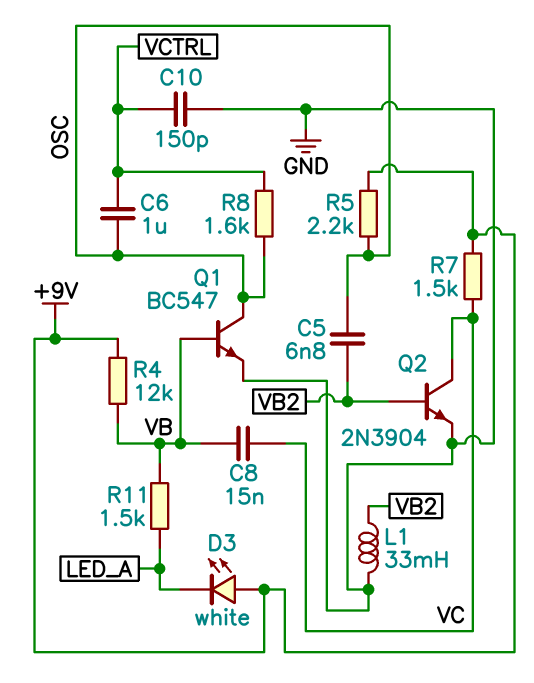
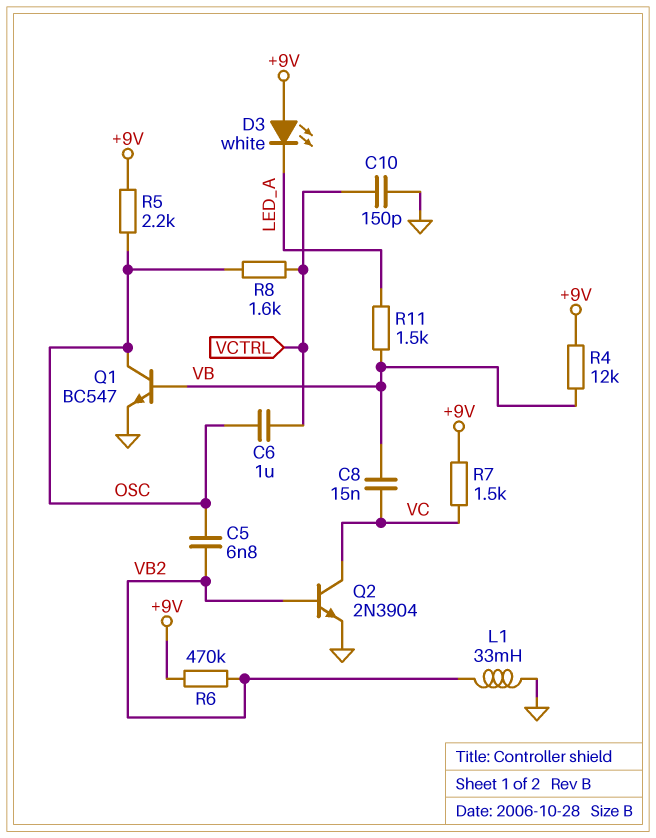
R6: none -> 470k (+9V, VB2)

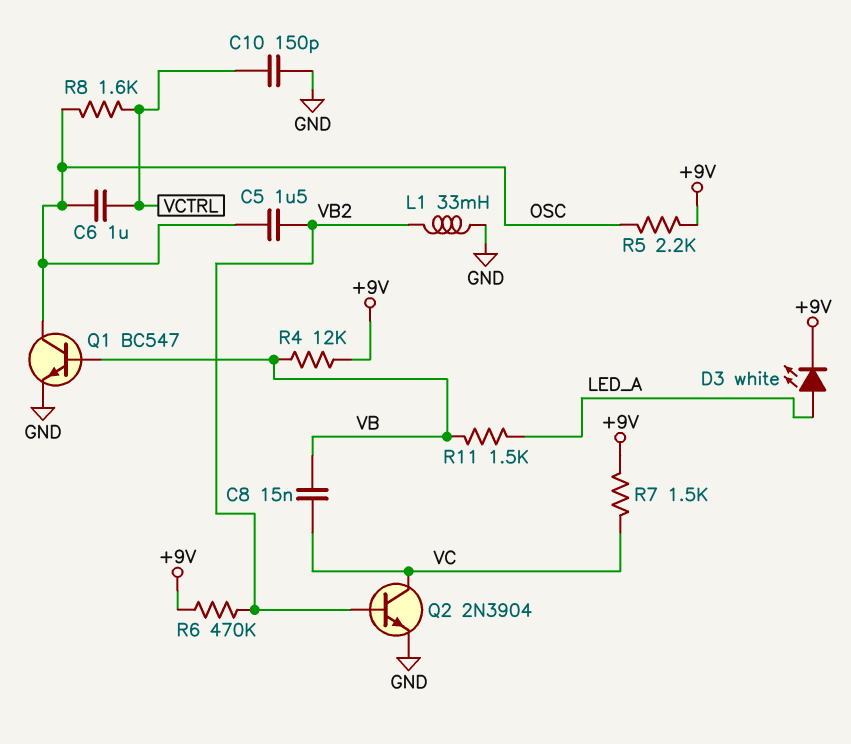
C5: 6.8nF (OSC, VB2) -> 1.5uF (OSC, VB2)
D3: LED white (A +9V, K LED_A) -> LED white (A LED_A, K +9V)

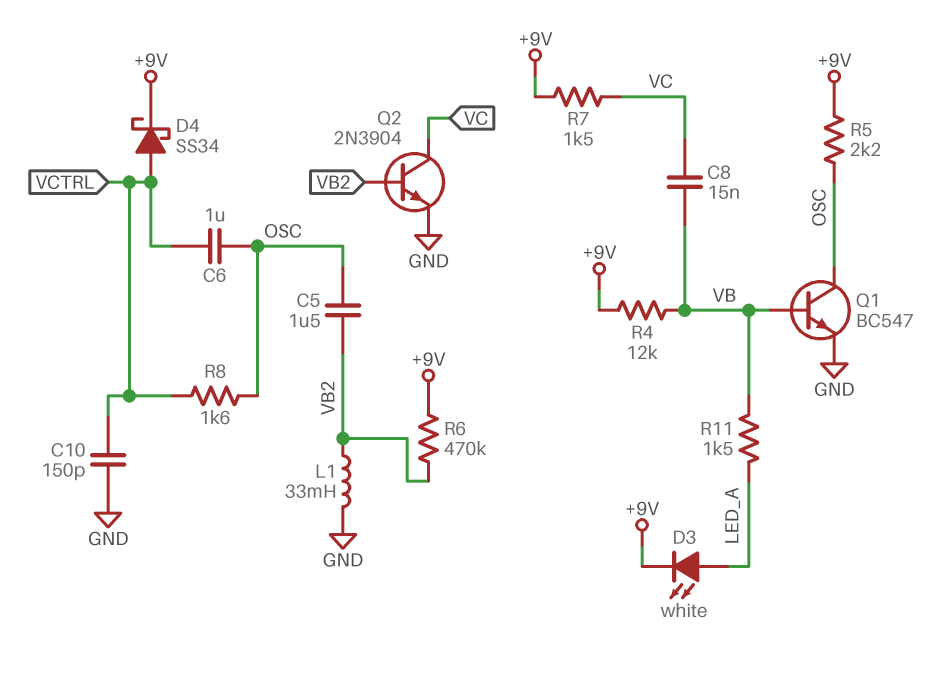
D4: none -> schottky SS34 (A VCTRL, K +9V)

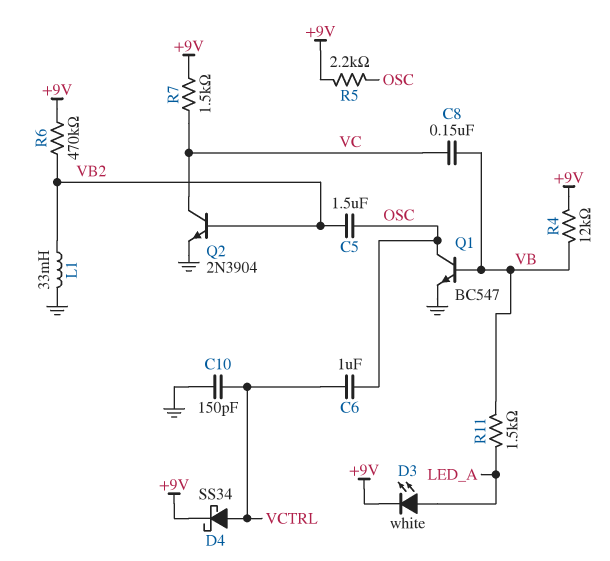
C8: 15nF (VB, VC) -> 150nF (VB, VC)
R8: 1.6k (OSC, VCTRL) -> none

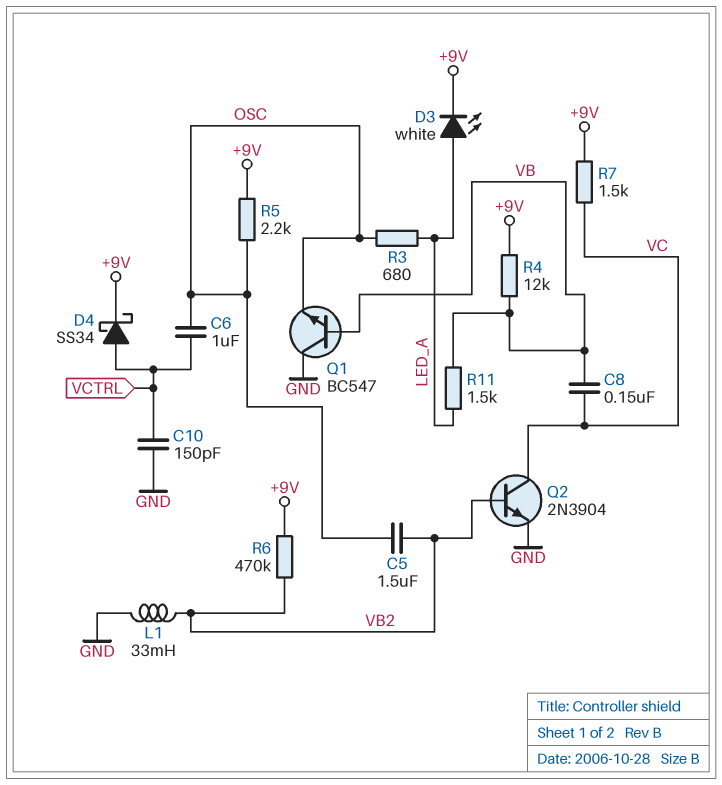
Q1: NPN BC547 (B VB, C OSC, E GND) -> NPN BC547 (B VB, C GND, E OSC)
R3: none -> 680 (LED_A, OSC)

